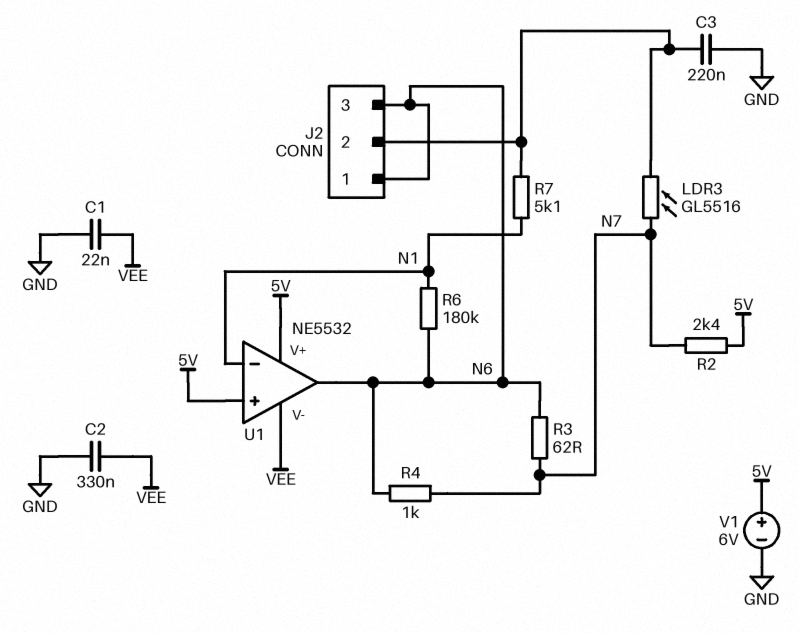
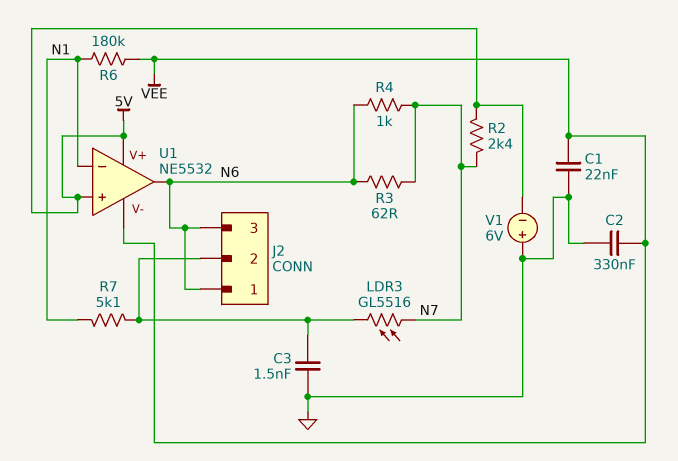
C3: 220nF (GND, J2/2) -> 1.5nF (GND, J2/2)
R6: 180k (N1, N6) -> 180k (N1, VEE)
V1: 6V (plus 5V, minus GND) -> 6V (plus GND, minus 5V)

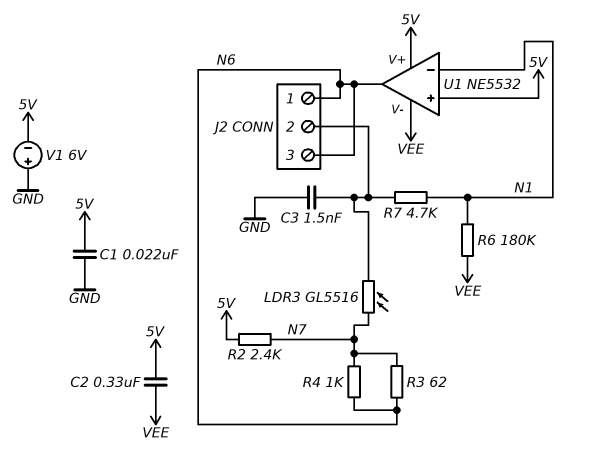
C1: 22nF (GND, VEE) -> 22nF (5V, GND)
C2: 330nF (GND, VEE) -> 330nF (5V, VEE)
R7: 5.1k (J2/2, N1) -> 4.7k (J2/2, N1)

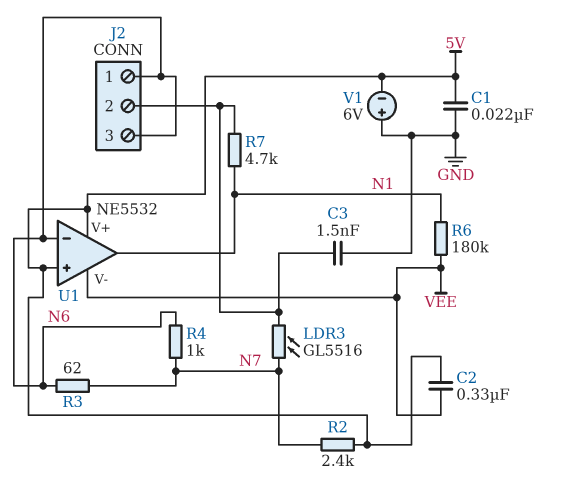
U1 pin in-: N1 -> N6
U1 pin out: N6 -> N1

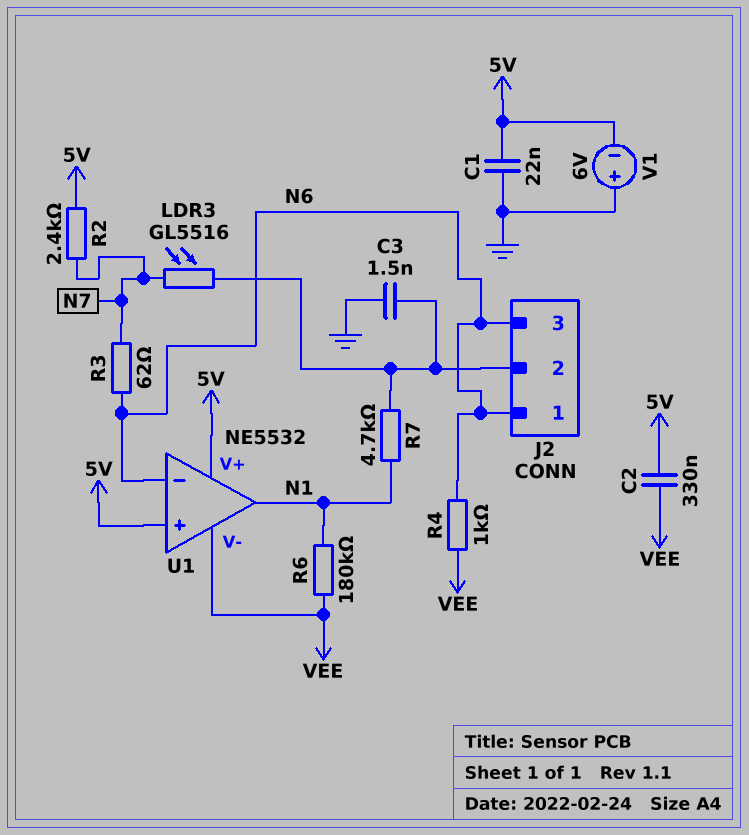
R4: 1k (N6, N7) -> 1k (N6, VEE)

